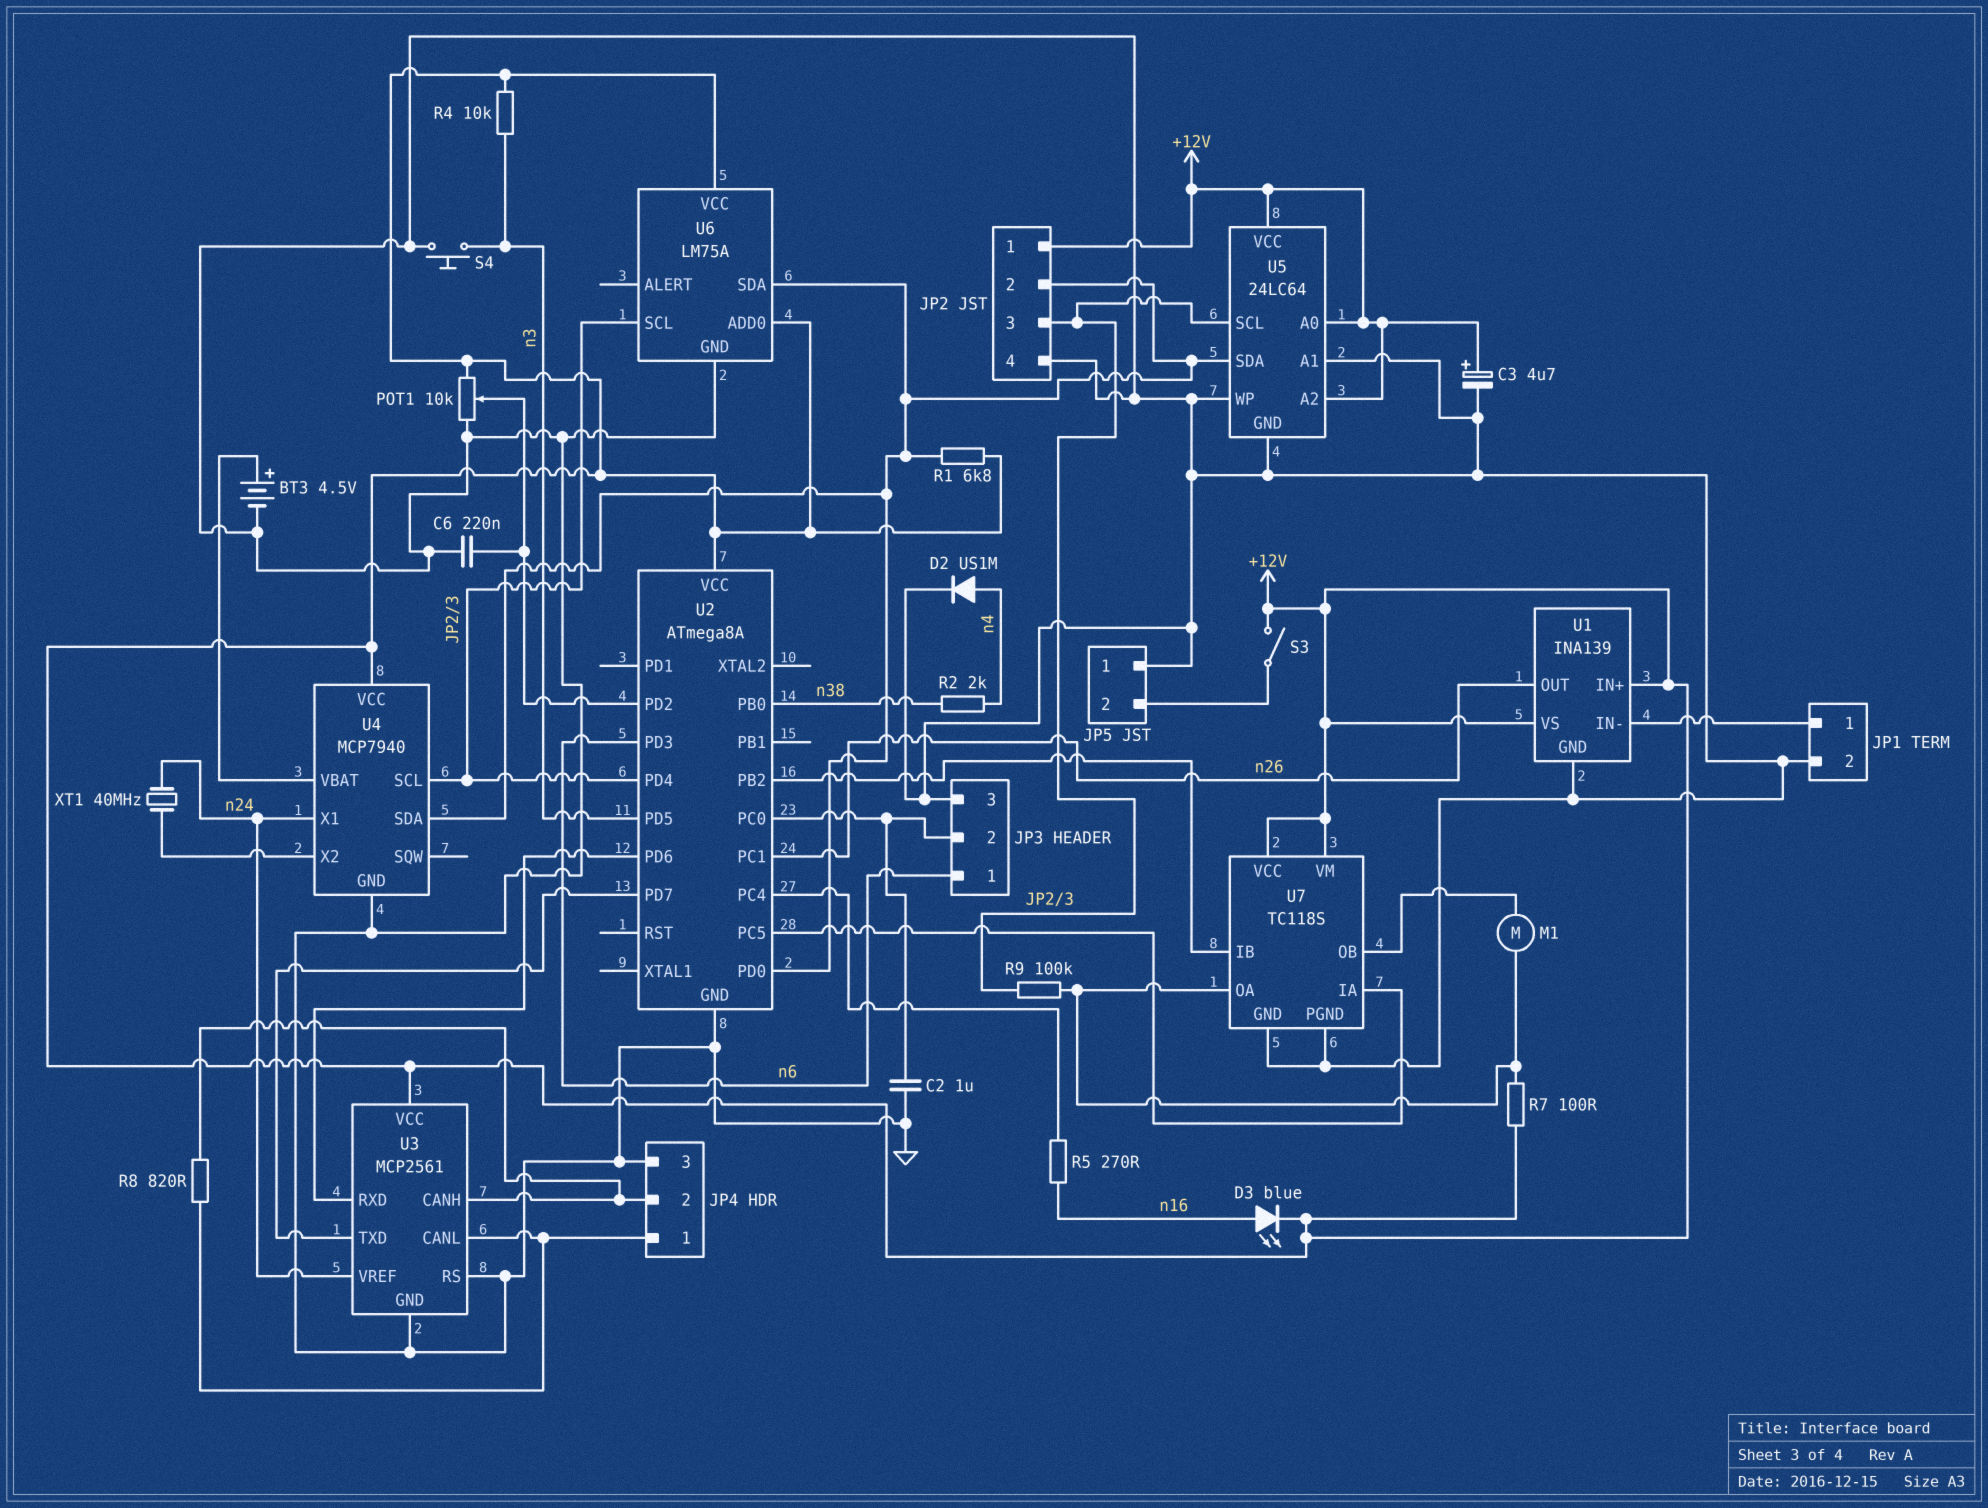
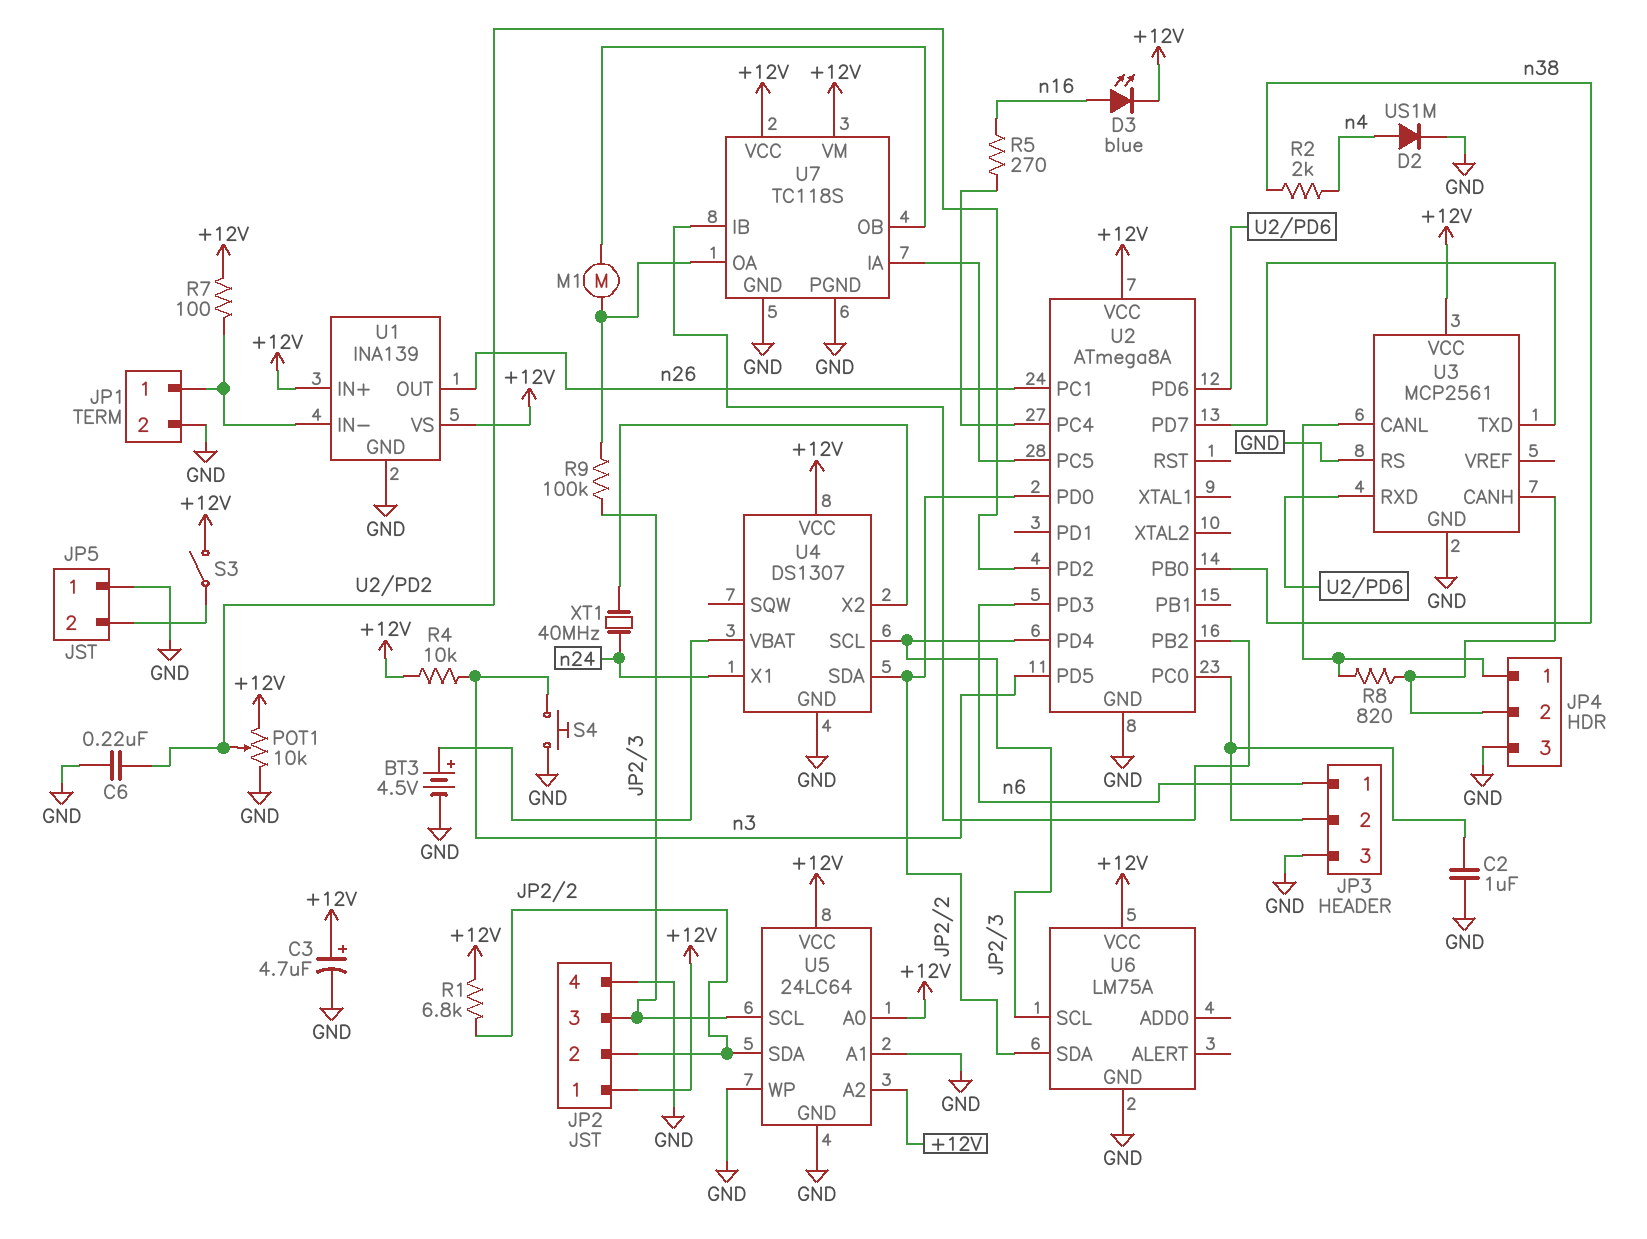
R7: 100 (+12V, U7/OA) -> 100 (+12V, JP1/1)
U3 pin VREF: n24 -> none
U4: MCP7940 -> DS1307
U6 pin ADD0: +12V -> none

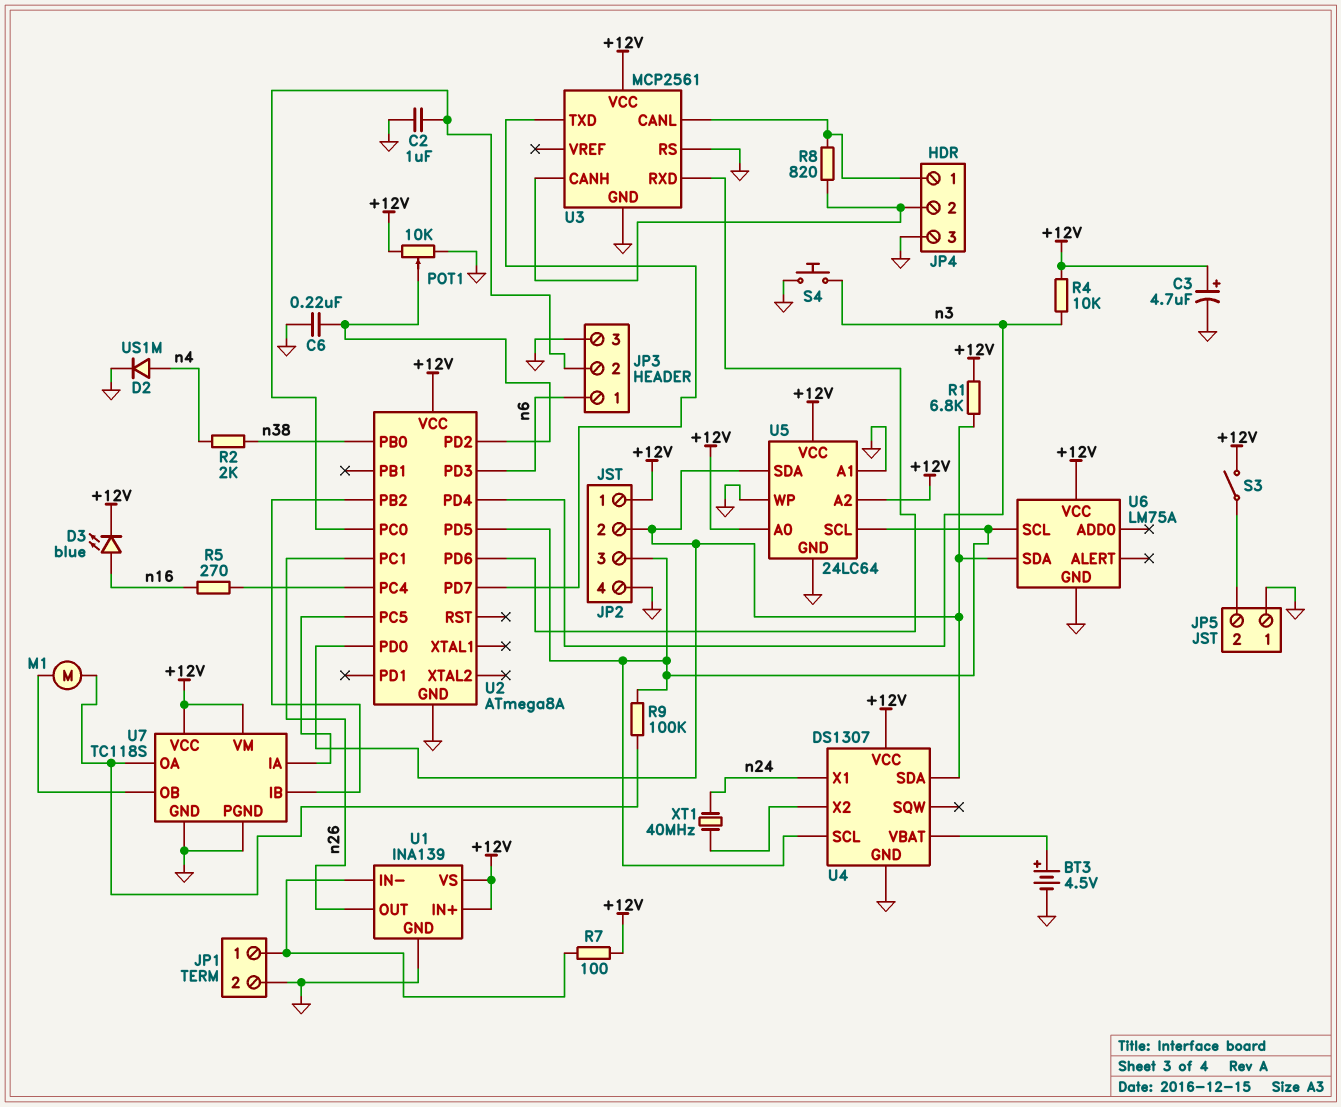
U2 pin PD4: JP2/3 -> n3
U2 pin PD5: n3 -> JP2/3

